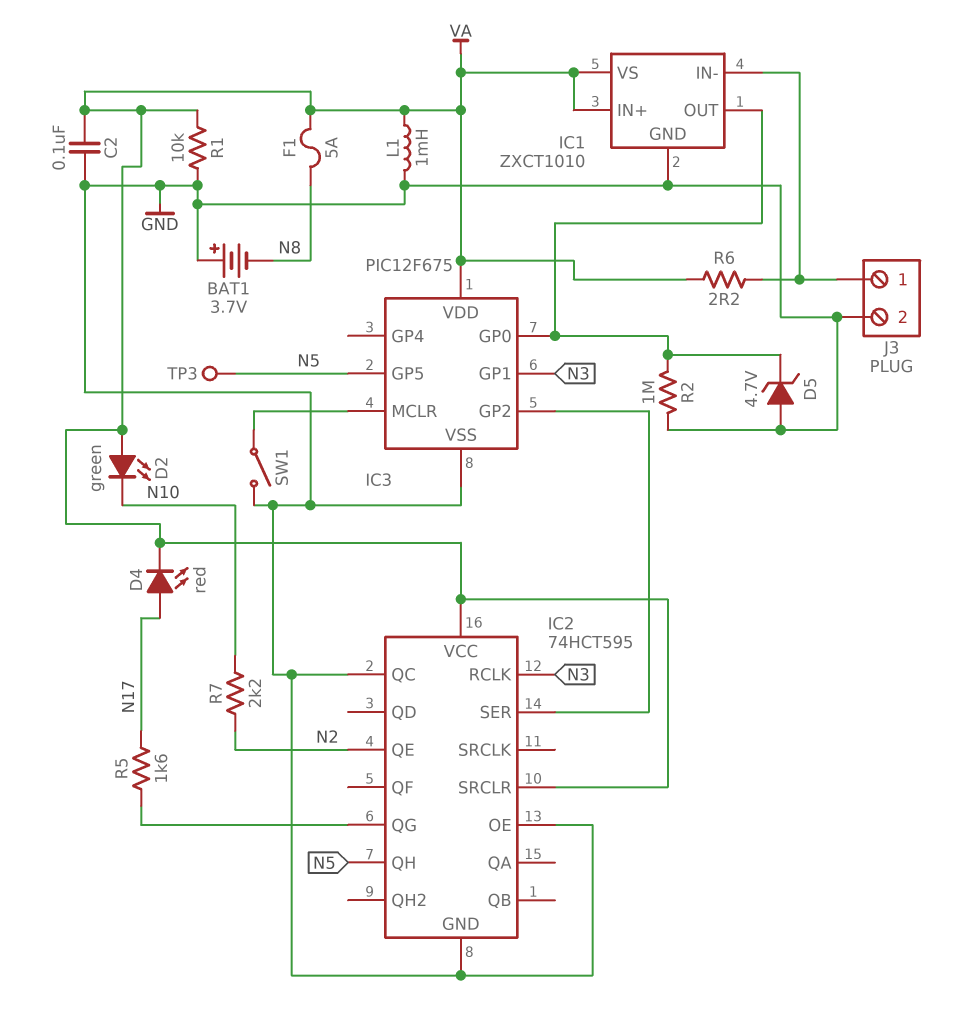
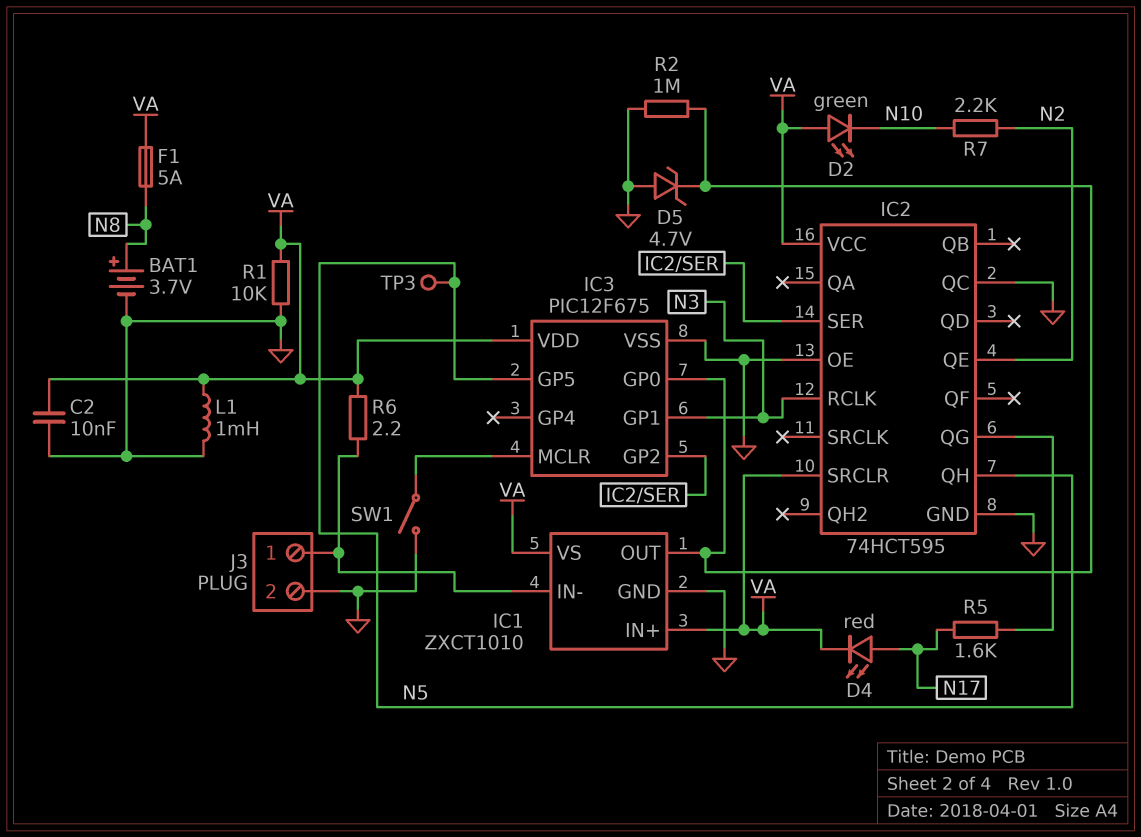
BAT1: 3.7V (plus GND, minus N8) -> 3.7V (plus N8, minus GND)
C2: 100nF (GND, VA) -> 10nF (GND, VA)

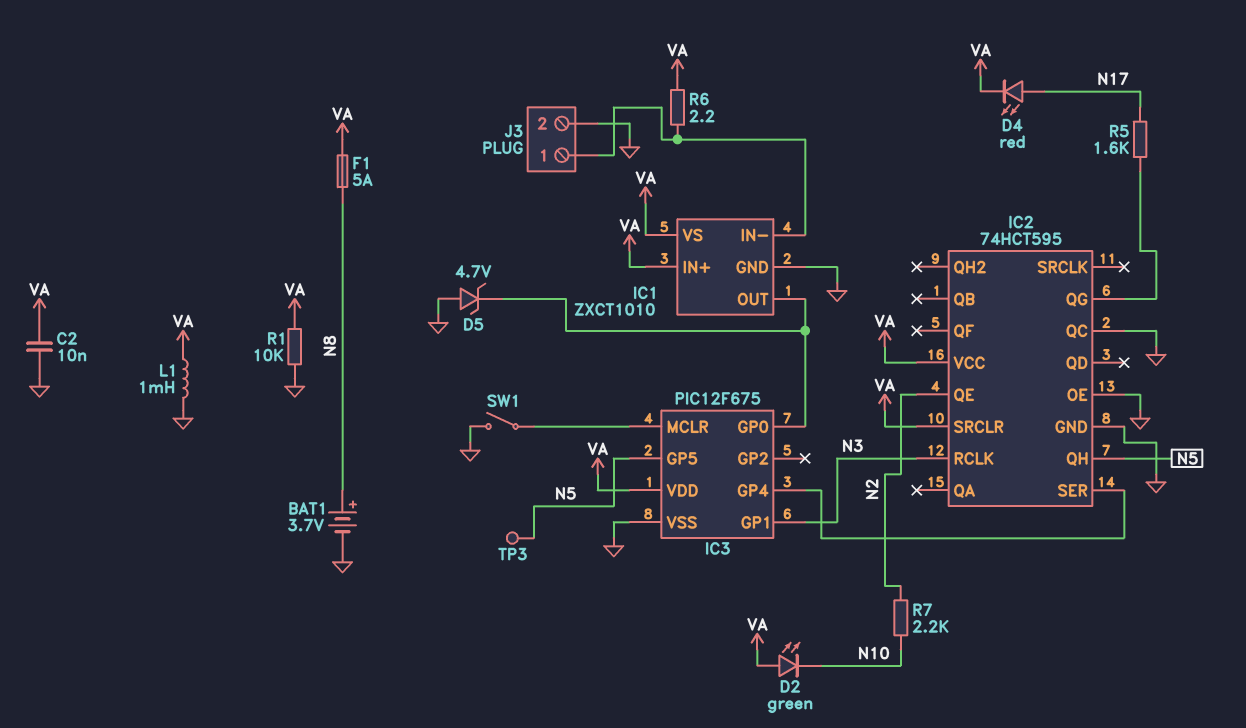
IC3 pin GP2: IC2/SER -> none
IC3 pin GP4: none -> IC2/SER
R2: 1M (GND, IC1/OUT) -> none

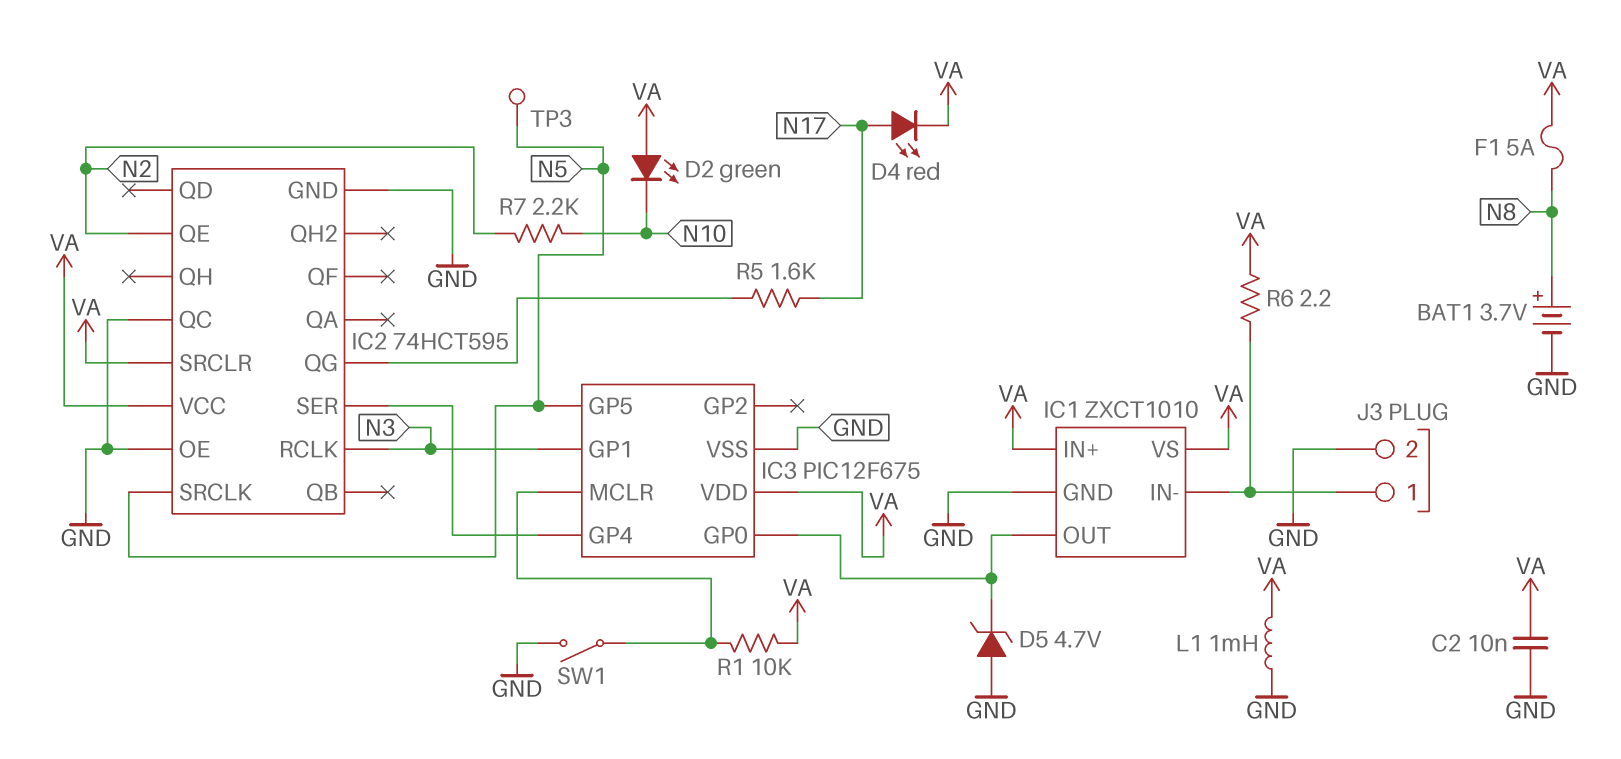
IC2 pin QH: N5 -> none
IC2 pin SRCLK: none -> N5
R1: 10k (GND, VA) -> 10k (IC3/MCLR, VA)

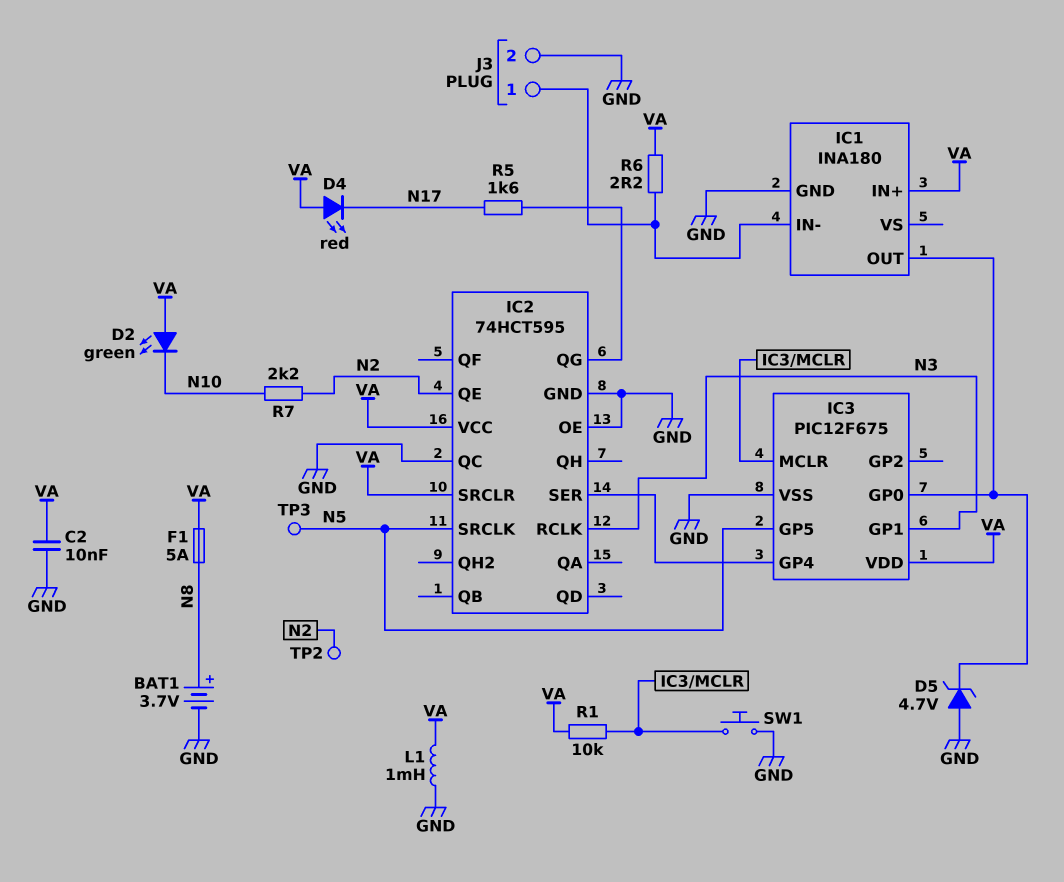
D4: LED red (A N17, K VA) -> LED red (A VA, K N17)
IC1: ZXCT1010 -> INA180
IC1 pin VS: VA -> none
SW1: switch (GND, IC3/MCLR) -> button (GND, IC3/MCLR)
TP2: none -> test point (N2)

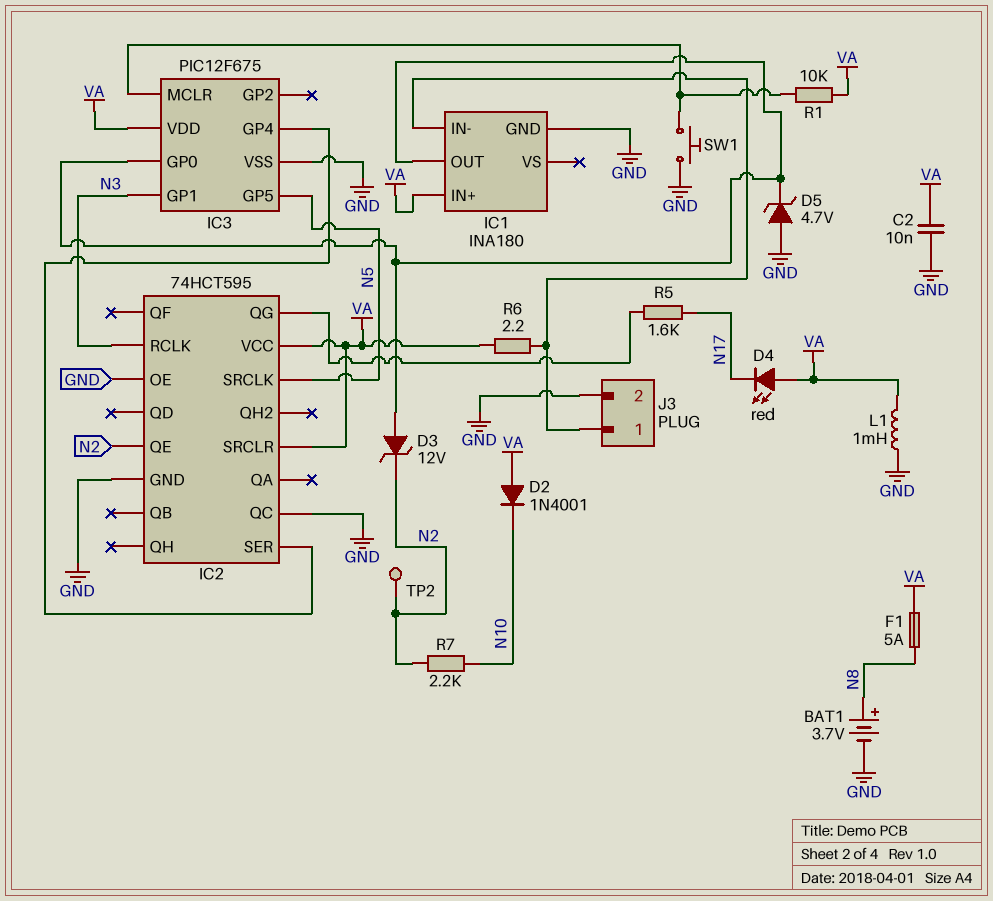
D2: LED green (A VA, K N10) -> diode 1N4001 (A VA, K N10)
D3: none -> zener 12V (A IC1/OUT, K N2)
TP3: test point (N5) -> none

